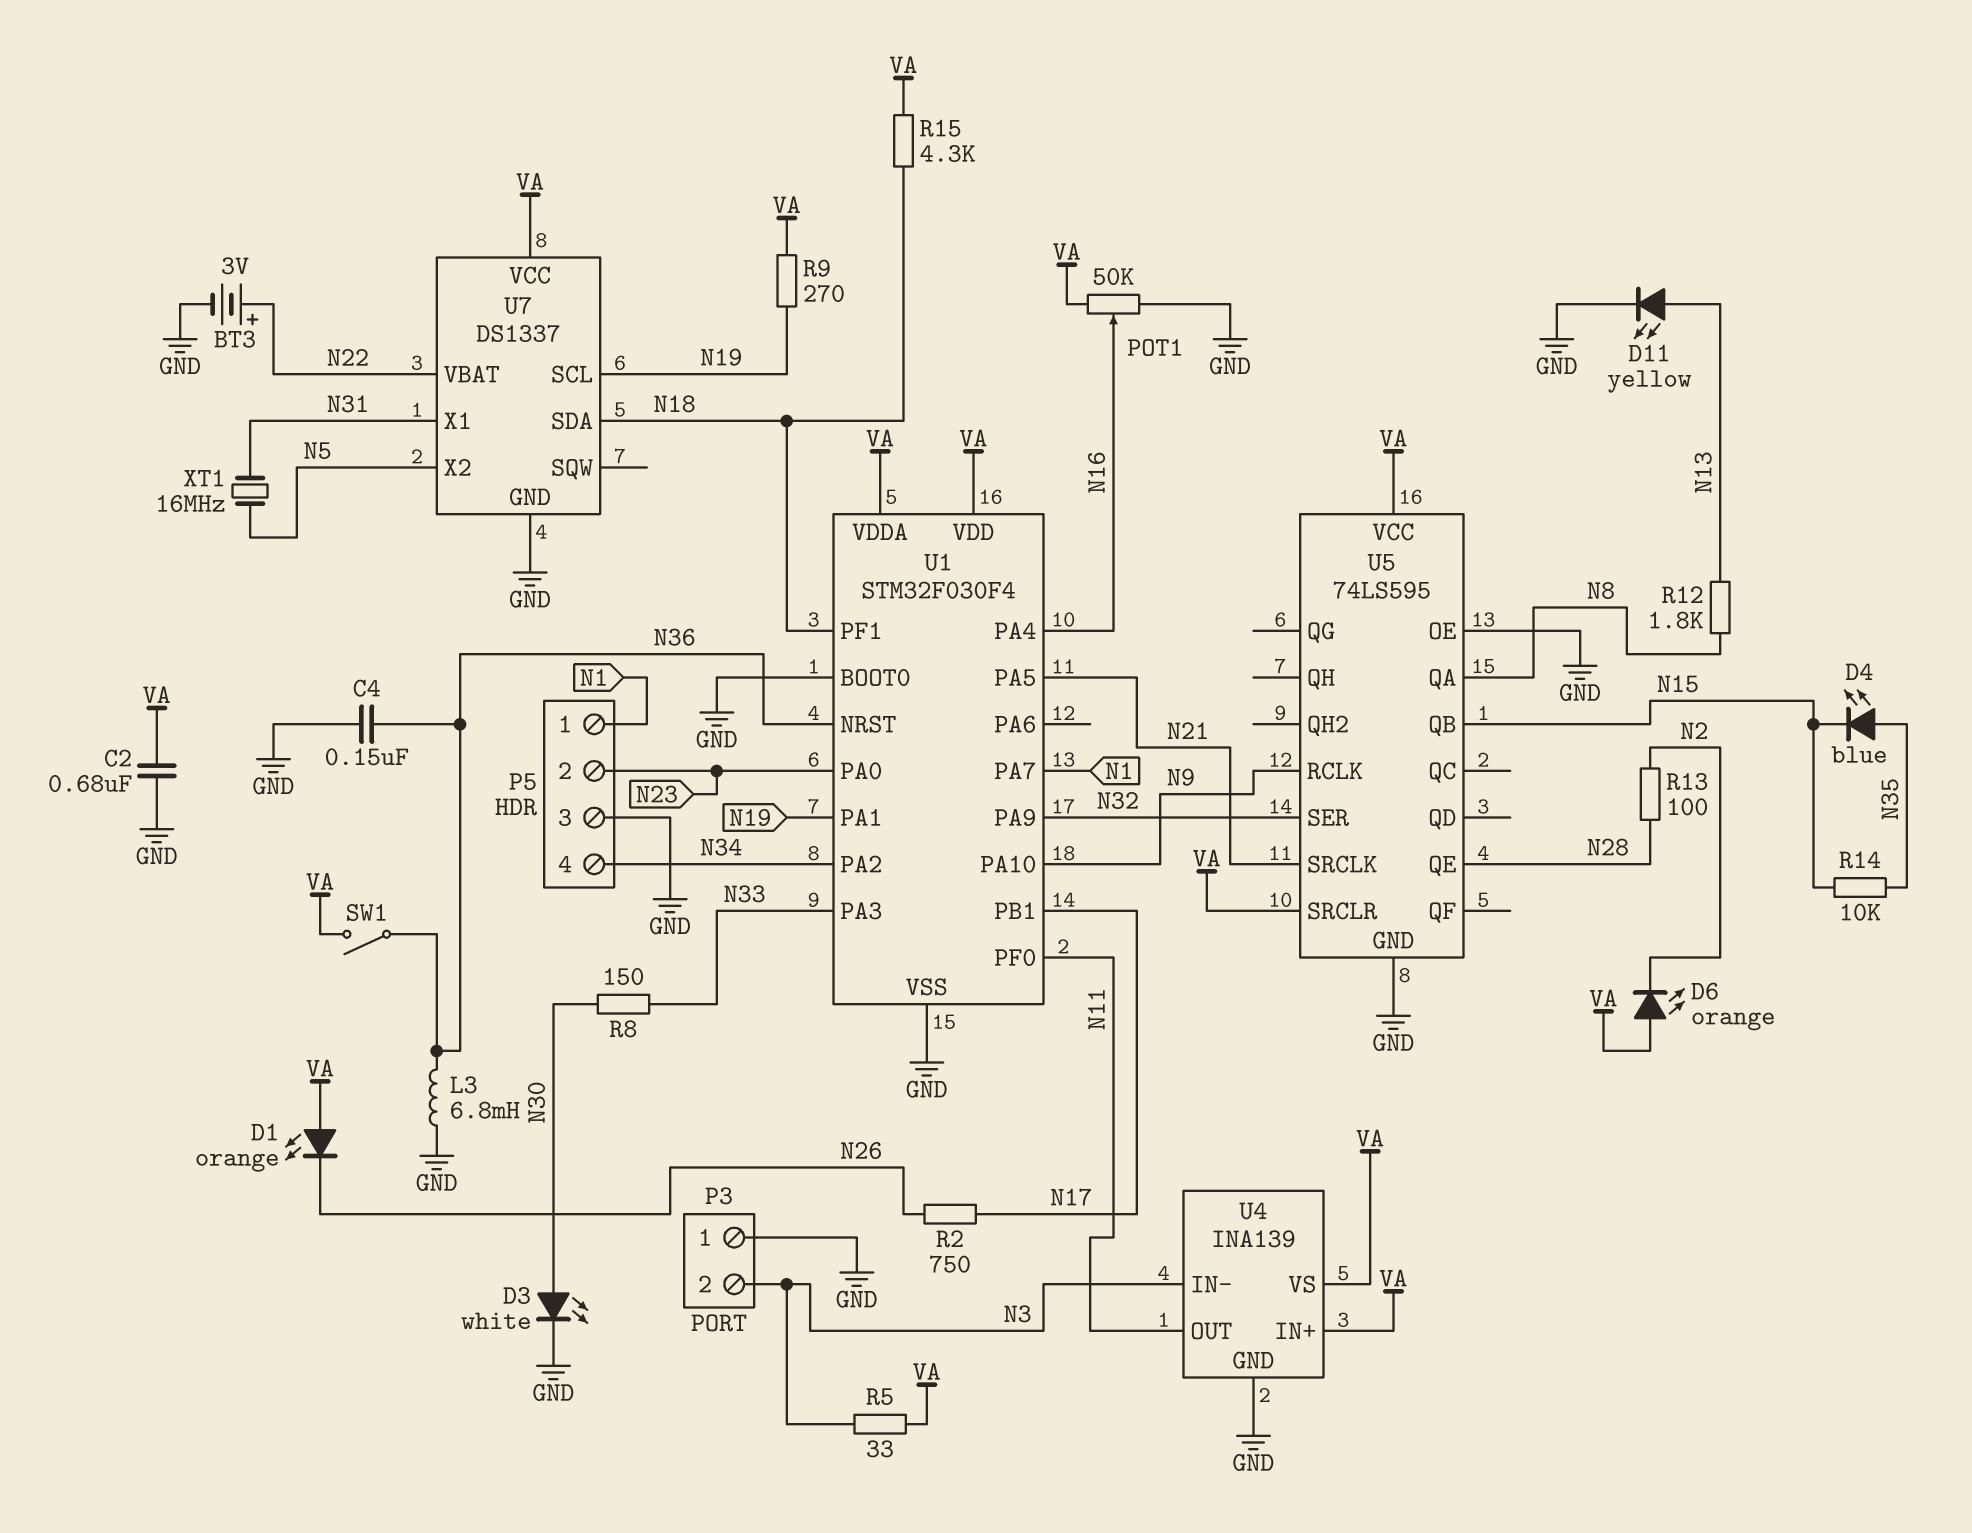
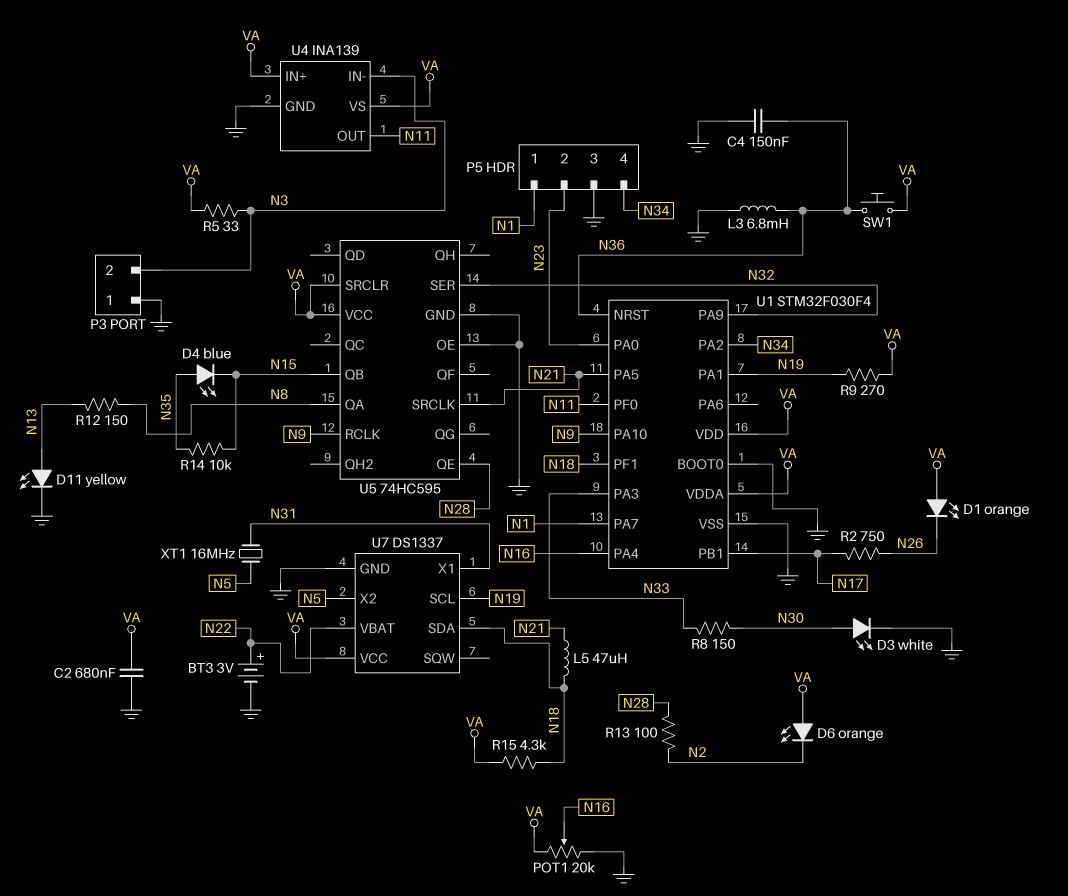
L5: none -> 47uH (N18, N21)
POT1: 50k (GND, VA, wiper N16) -> 20k (GND, VA, wiper N16)
R12: 1.8k (N8, N13) -> 150 (N8, N13)
SW1: switch (N36, VA) -> button (N36, VA)
U5: 74LS595 -> 74HC595

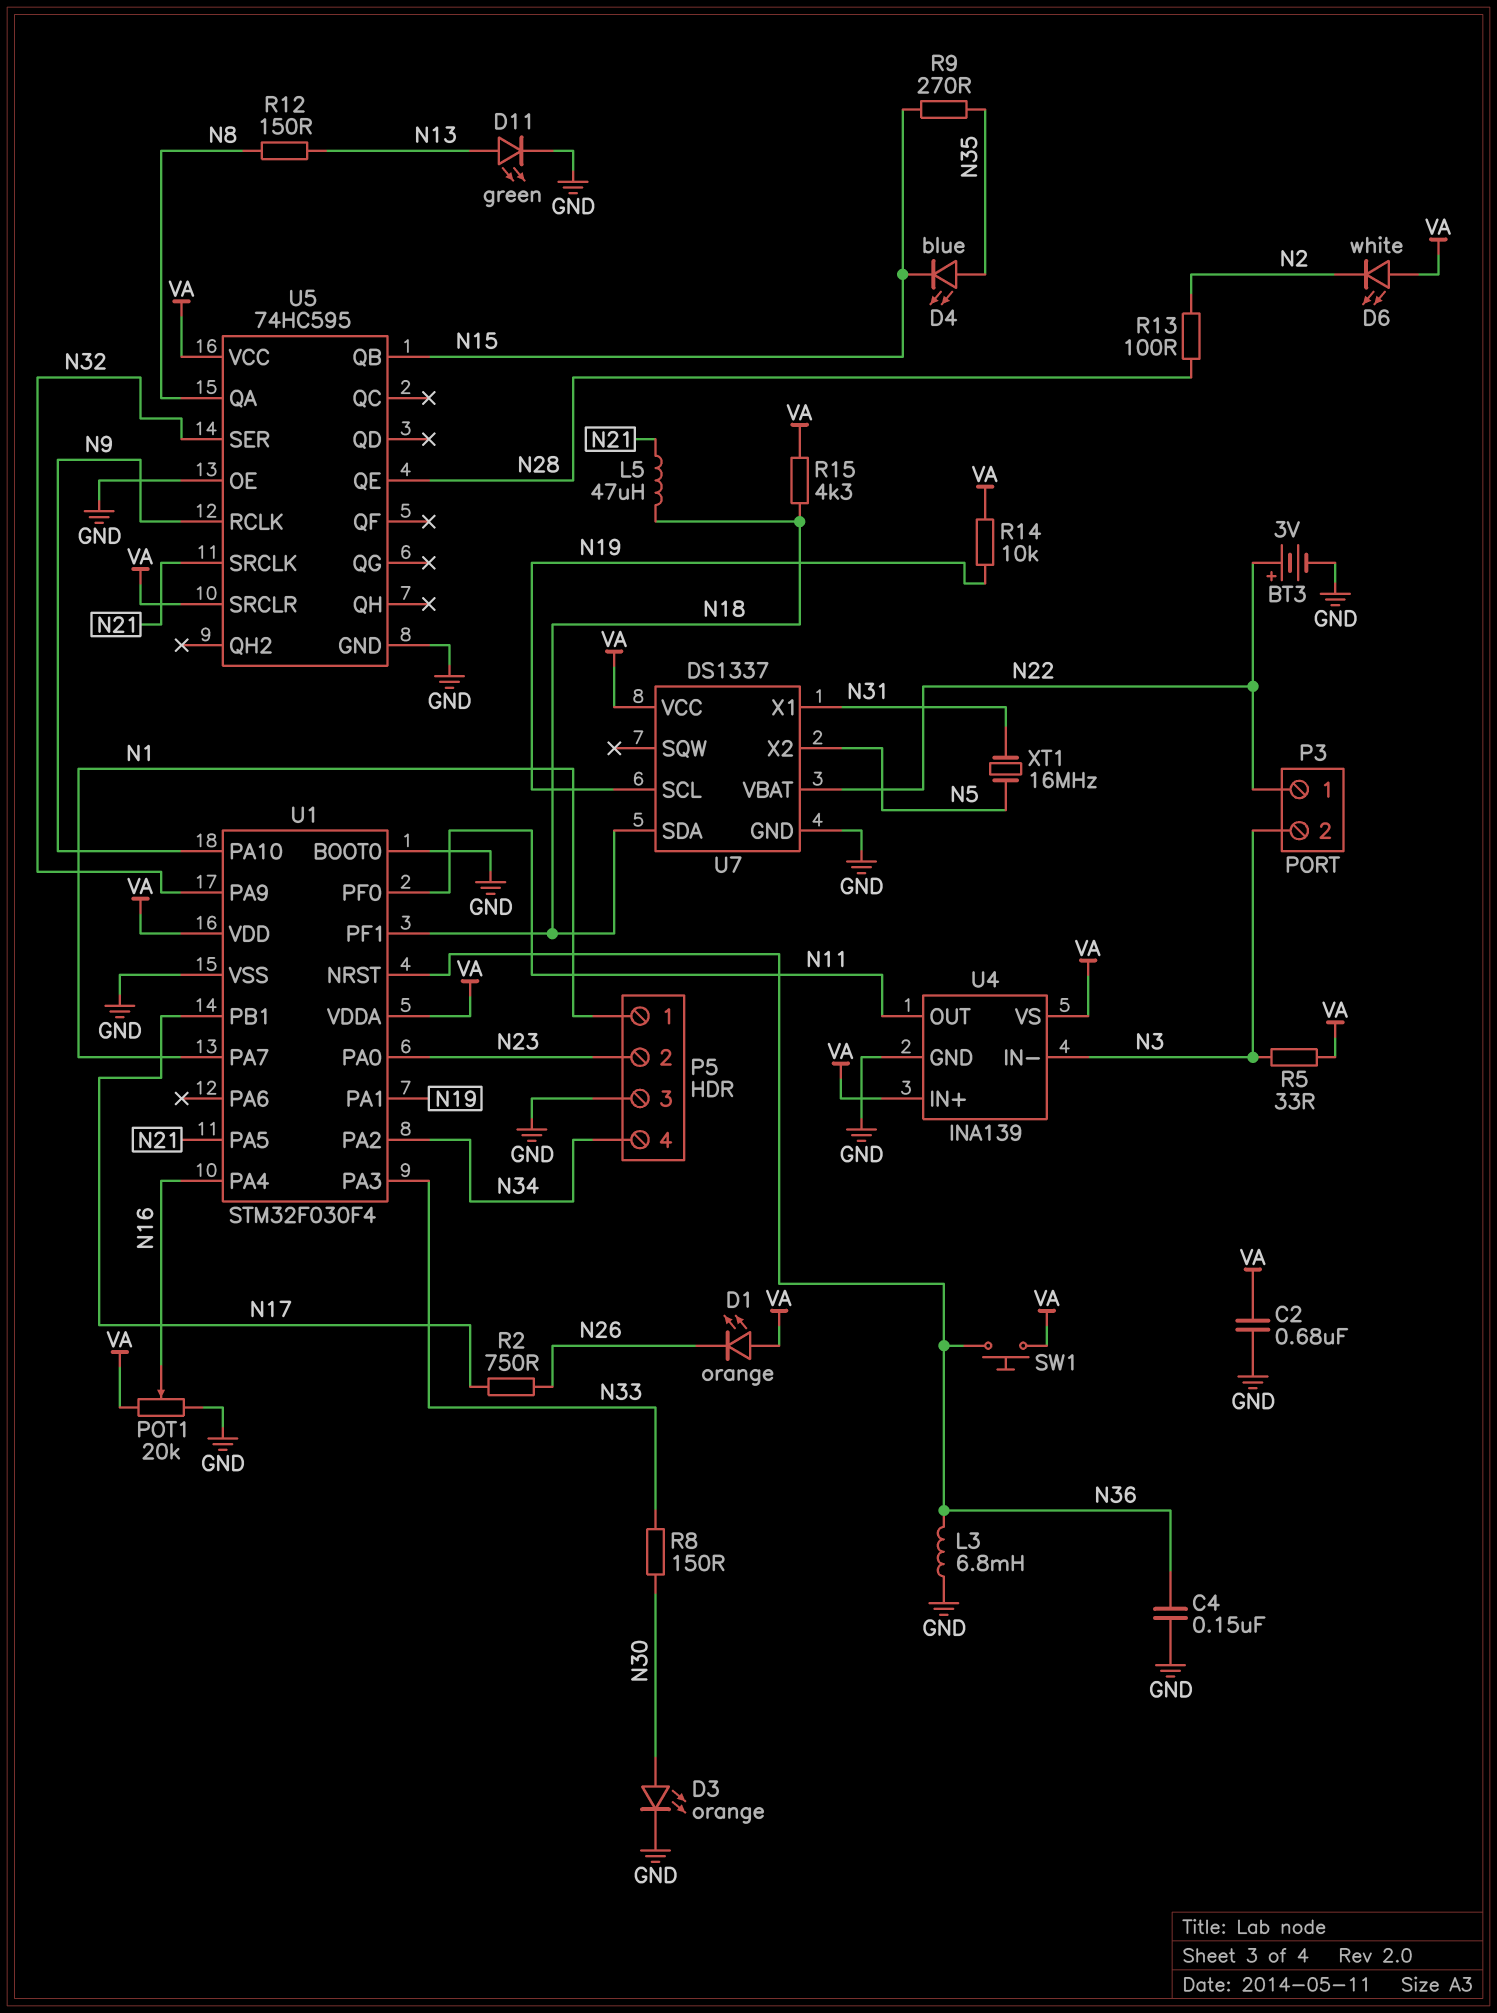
D3: LED white (A N30, K GND) -> LED orange (A N30, K GND)
D6: LED orange (A VA, K N2) -> LED white (A VA, K N2)
D11: LED yellow (A N13, K GND) -> LED green (A N13, K GND)
P3 pin 1: GND -> N22
R9: 270 (N19, VA) -> 270 (N15, N35)
R14: 10k (N15, N35) -> 10k (N19, VA)

